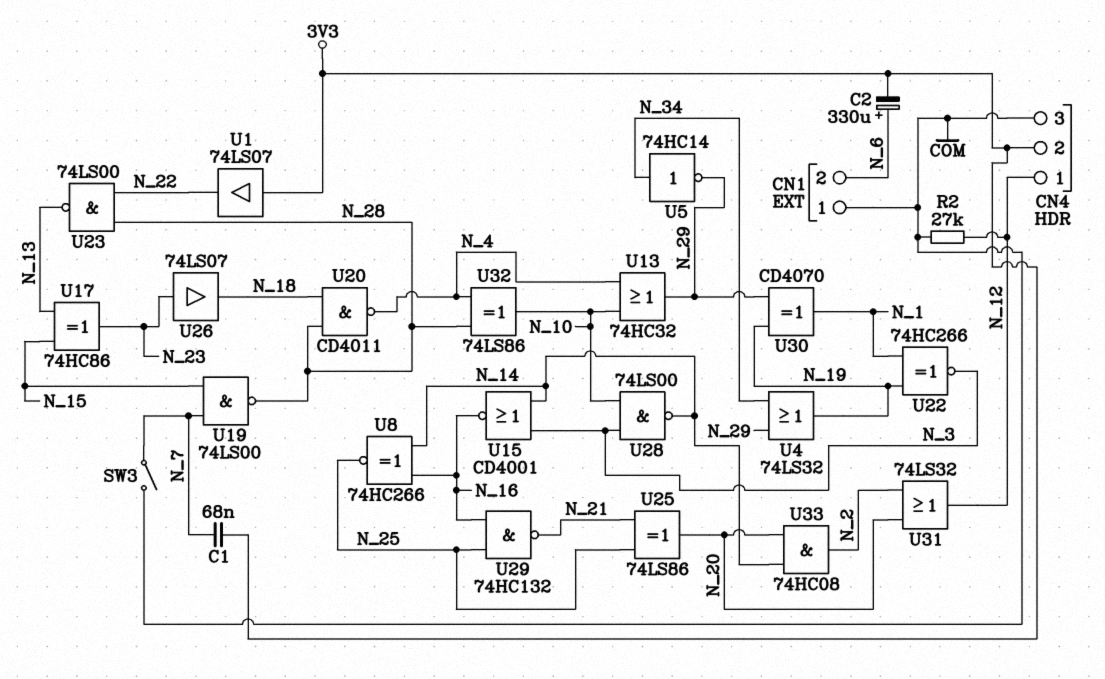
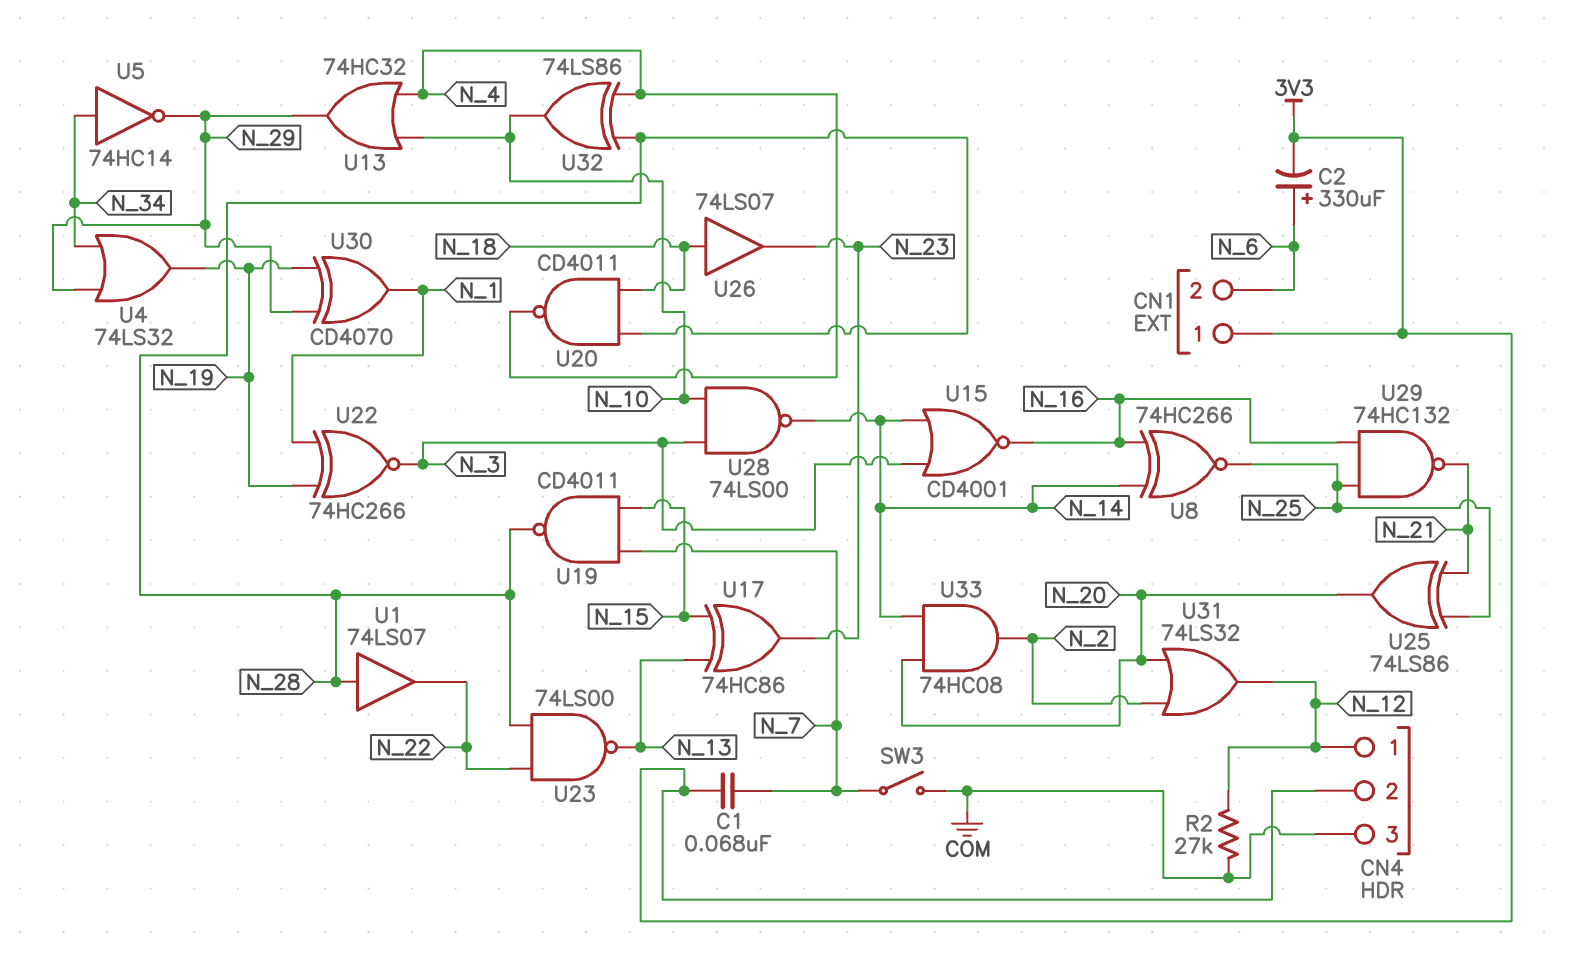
CN1 pin 1: COM -> 3V3
U1: buffer 74LS07 (in 3V3, out N_22) -> buffer 74LS07 (in N_28, out N_22)
U19: NAND 74LS00 (in N_7, in N_15, out N_28) -> NAND CD4011 (in N_7, in N_15, out N_28)
U26: buffer 74LS07 (in N_23, out N_18) -> buffer 74LS07 (in N_18, out N_23)

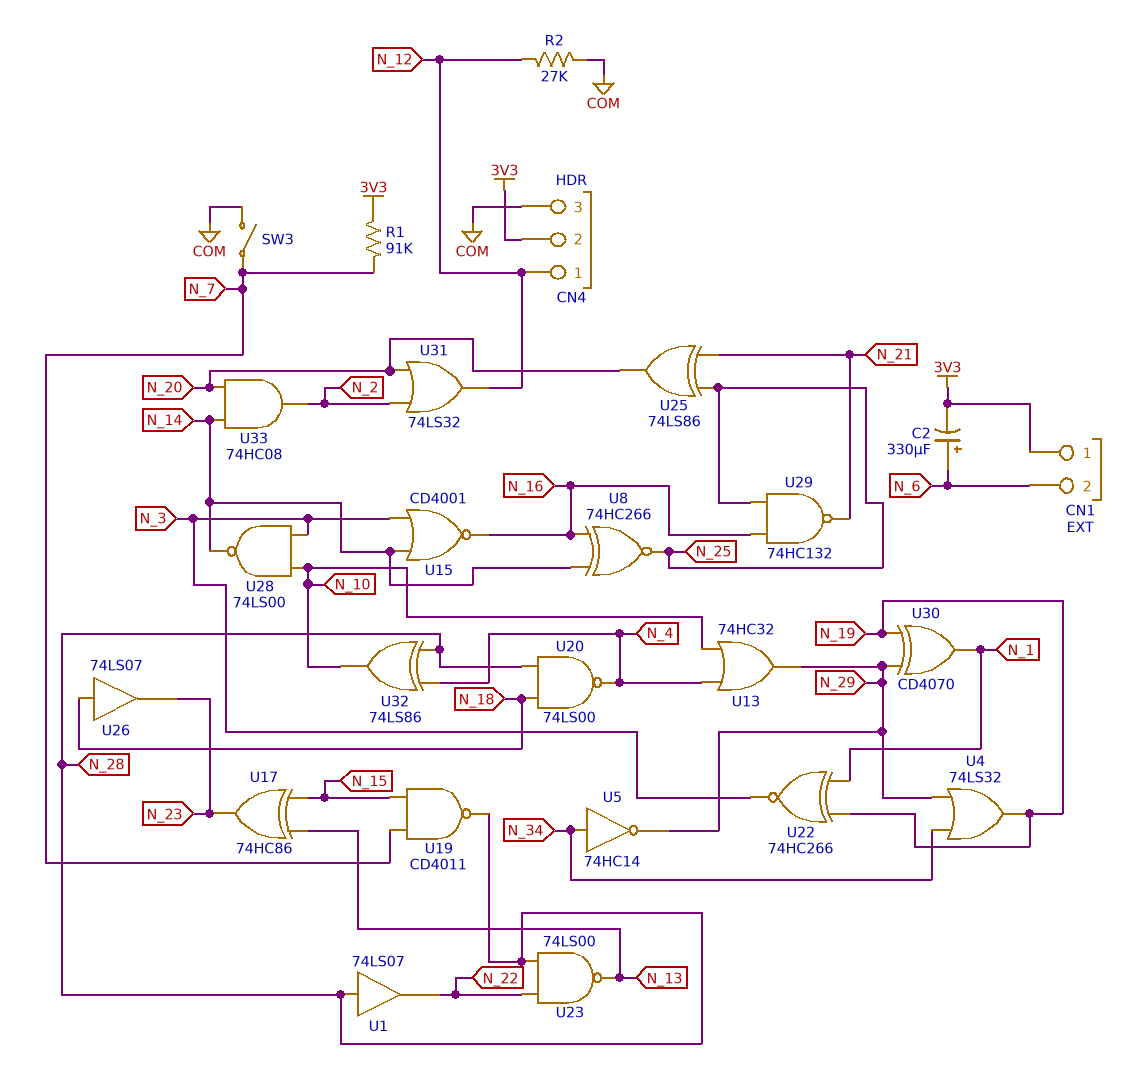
C1: 68nF (3V3, N_7) -> none
R1: none -> 91k (3V3, N_7)
U20: NAND CD4011 (in N_18, in N_28, out N_4) -> NAND 74LS00 (in N_18, in N_28, out N_4)

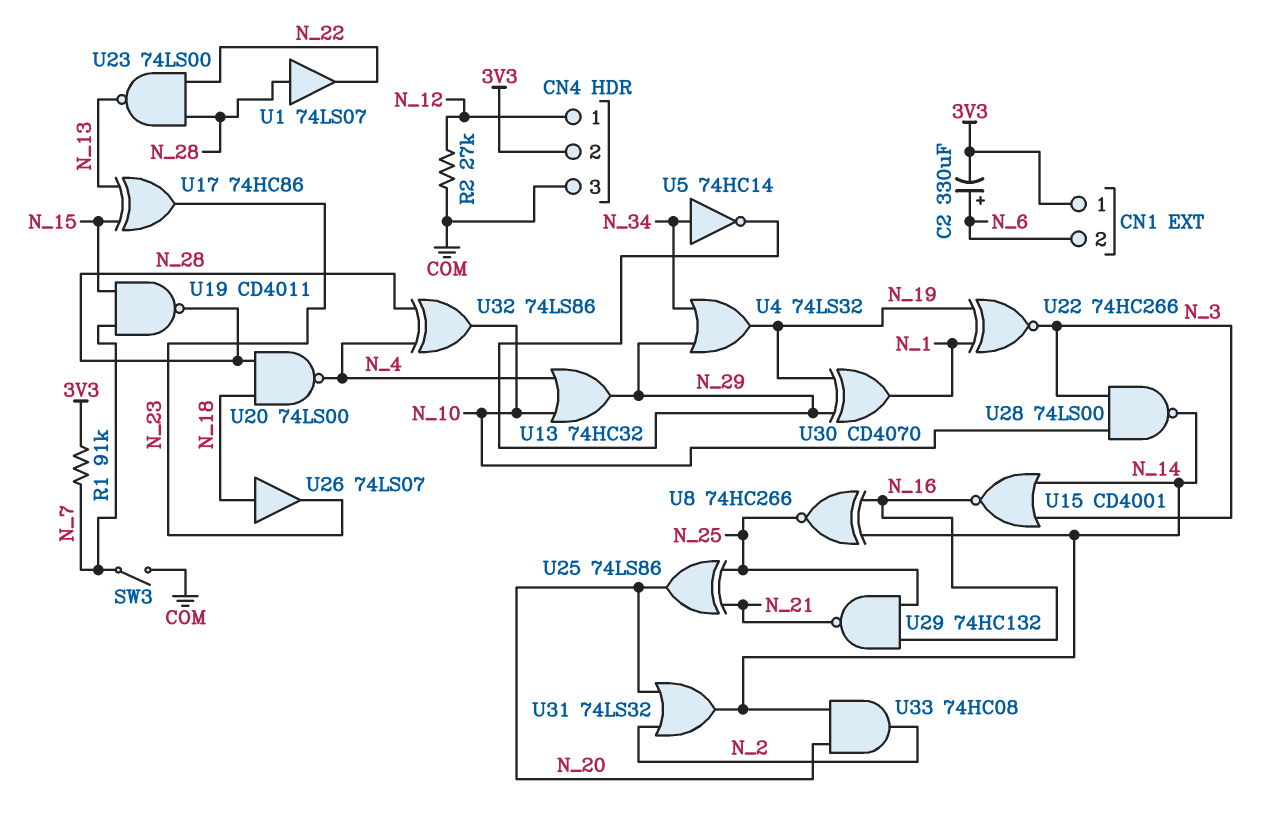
U31: OR 74LS32 (in N_2, in N_20, out N_12) -> OR 74LS32 (in N_2, in N_20, out N_14)

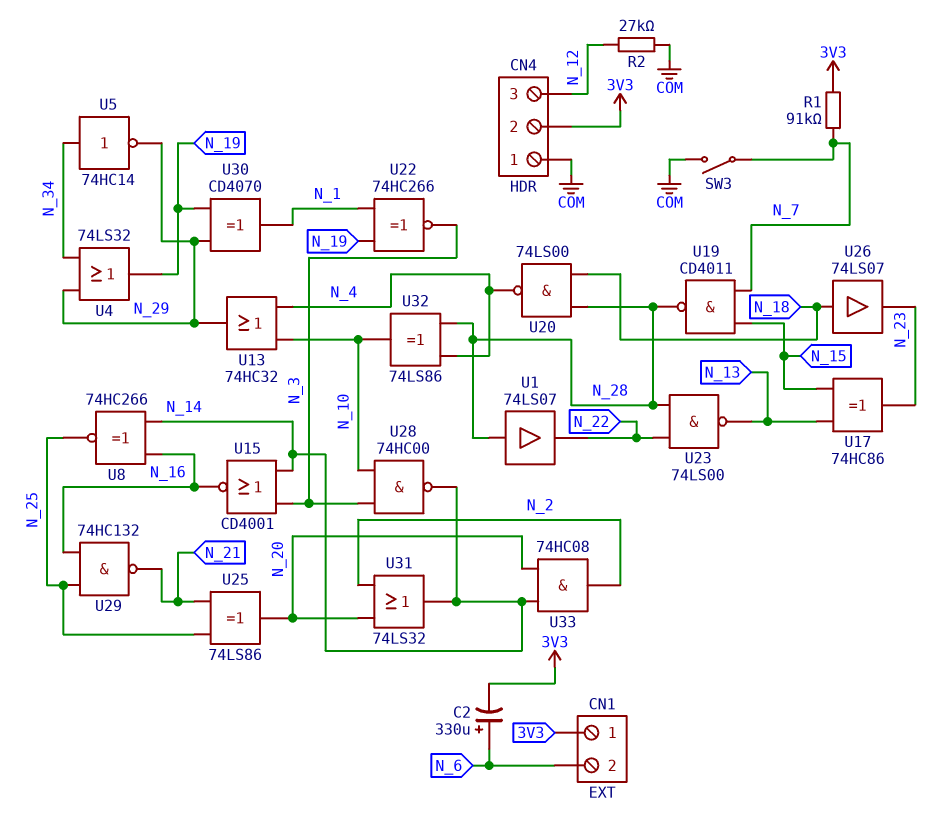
CN4 pin 1: N_12 -> COM
CN4 pin 3: COM -> N_12
U28: NAND 74LS00 (in N_3, in N_10, out N_14) -> NAND 74HC00 (in N_3, in N_10, out N_14)

